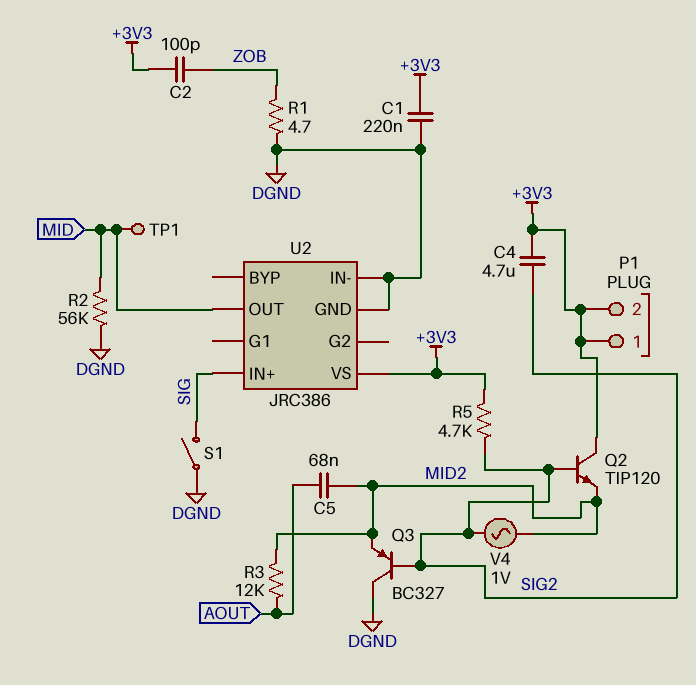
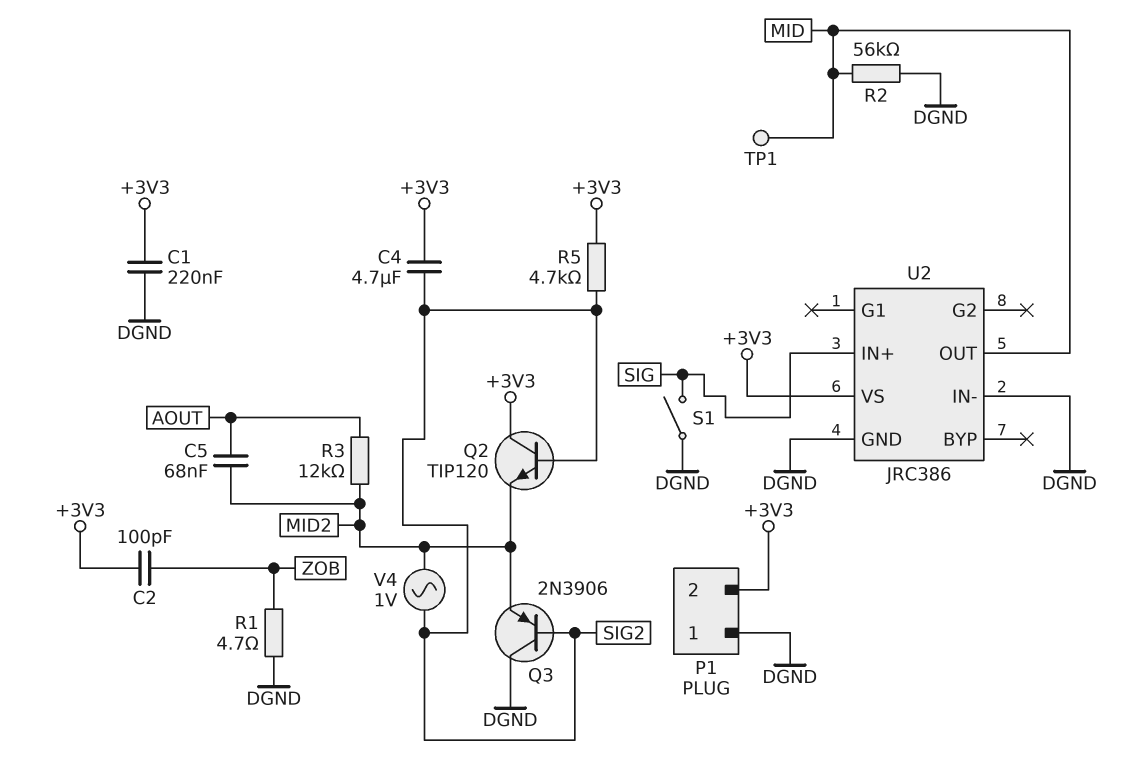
P1 pin 1: +3V3 -> DGND
Q3: PNP BC327 (B SIG2, C DGND, E MID2) -> PNP 2N3906 (B SIG2, C DGND, E MID2)

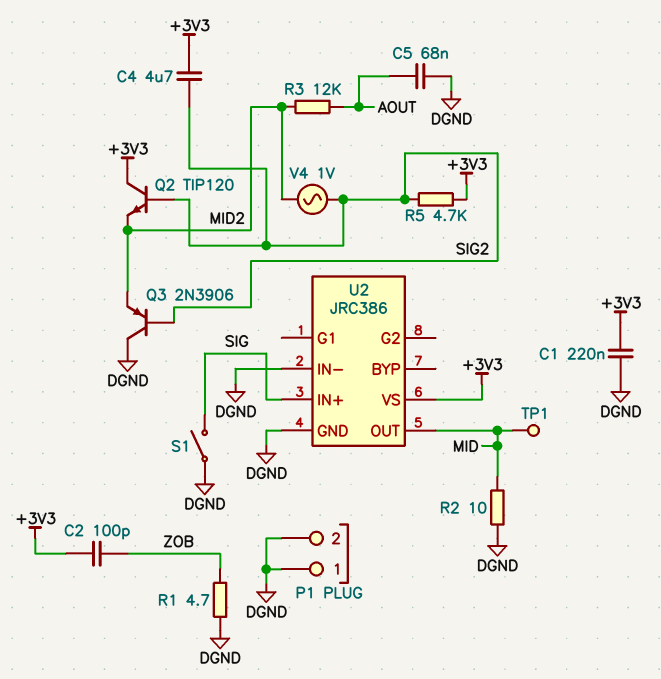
C5: 68nF (AOUT, MID2) -> 68nF (AOUT, DGND)
P1 pin 2: +3V3 -> DGND
R2: 56k (DGND, MID) -> 10 (DGND, MID)

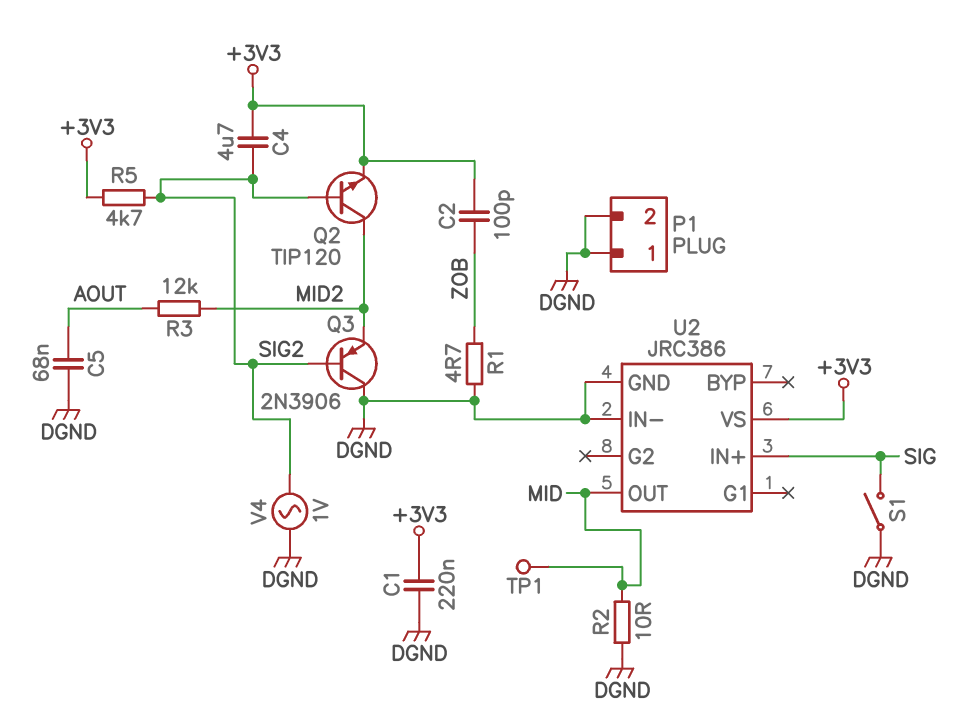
Q2: NPN TIP120 (B SIG2, C +3V3, E MID2) -> NPN TIP120 (B SIG2, C MID2, E +3V3)
V4: AC 1V (MID2, SIG2) -> AC 1V (DGND, SIG2)

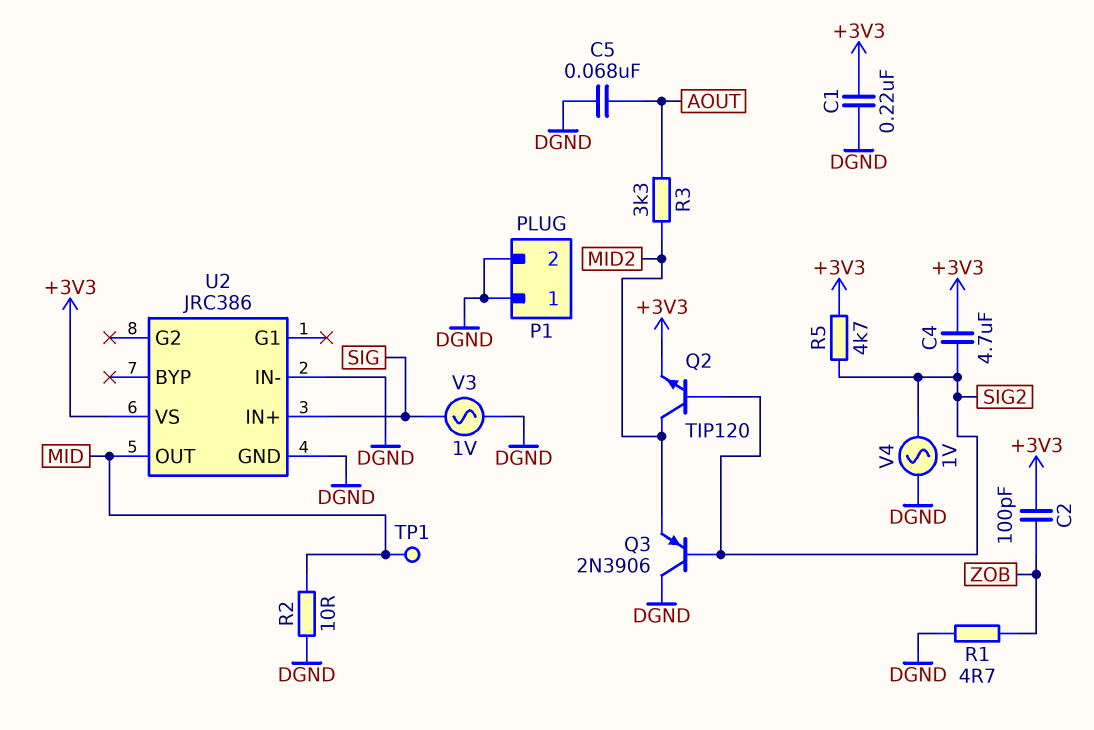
R3: 12k (AOUT, MID2) -> 3.3k (AOUT, MID2)
S1: switch (DGND, SIG) -> none
V3: none -> AC 1V (DGND, SIG)

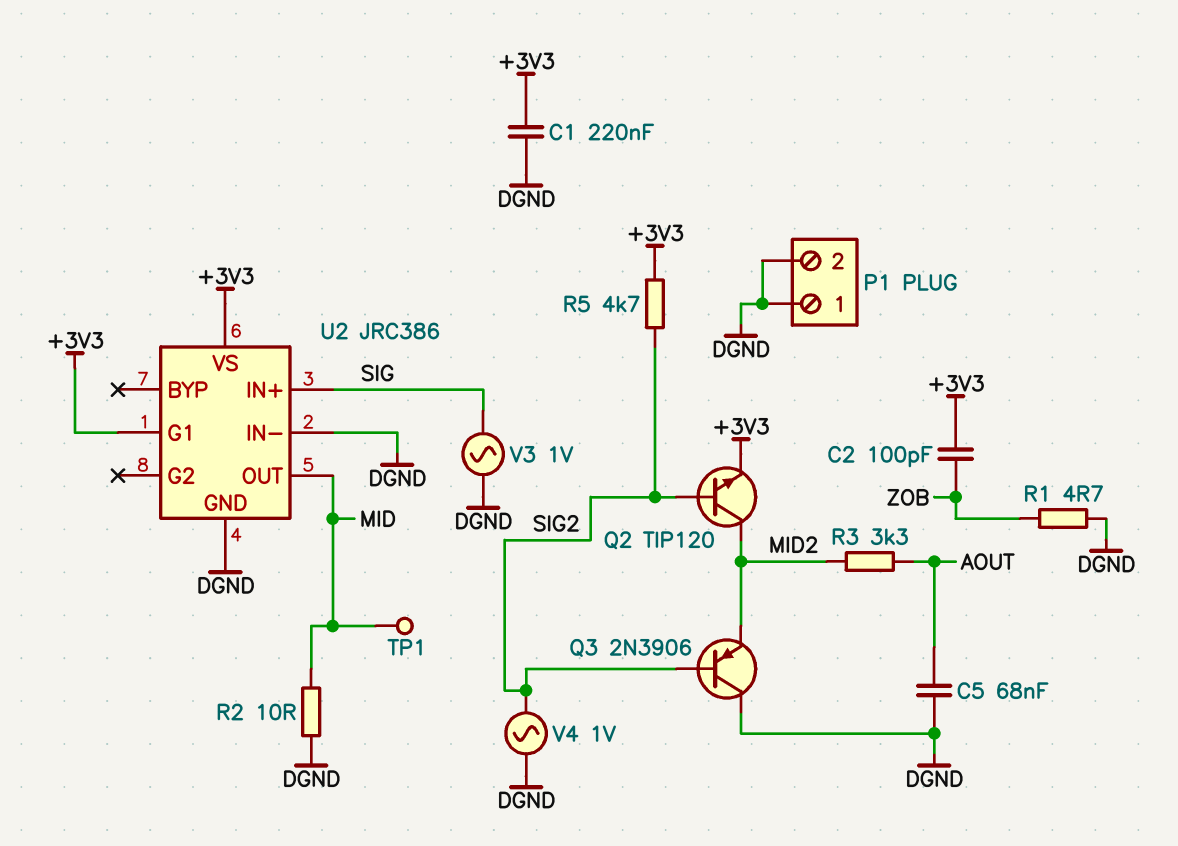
C4: 4.7uF (+3V3, SIG2) -> none
U2 pin G1: none -> +3V3

